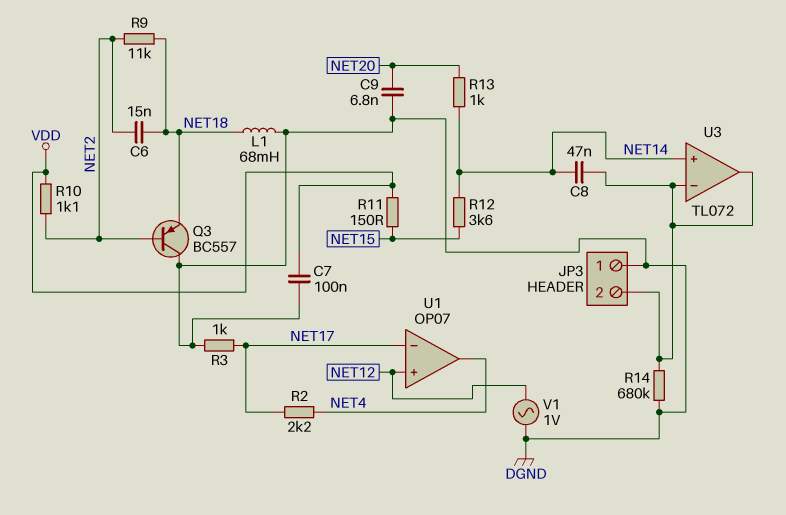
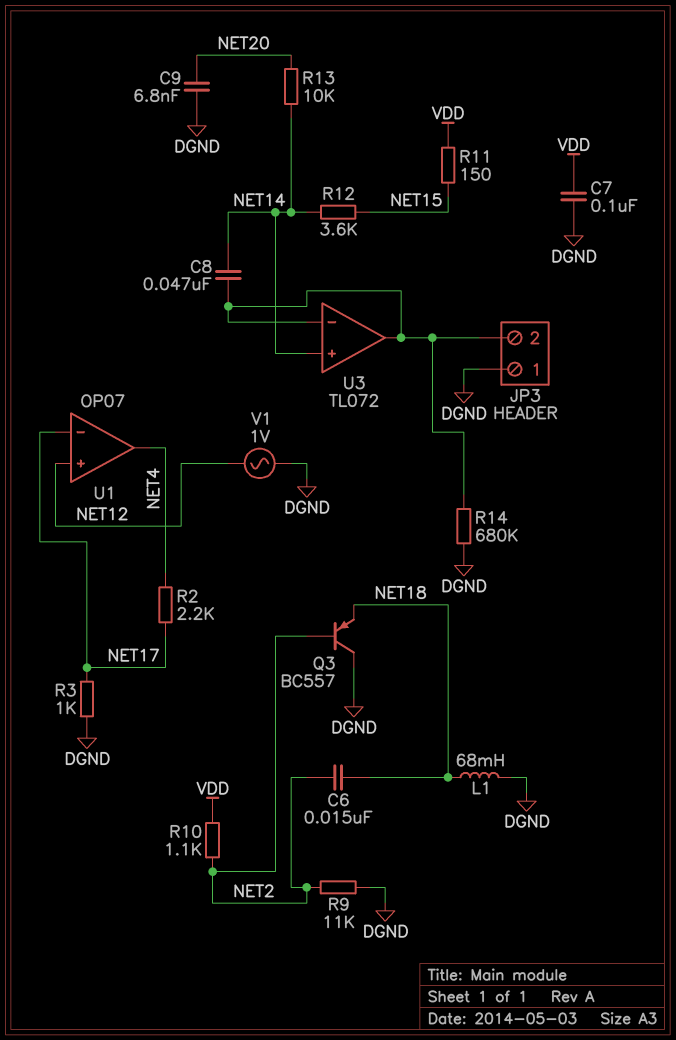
R9: 11k (NET2, NET18) -> 11k (DGND, NET2)
R13: 1k (NET14, NET20) -> 10k (NET14, NET20)

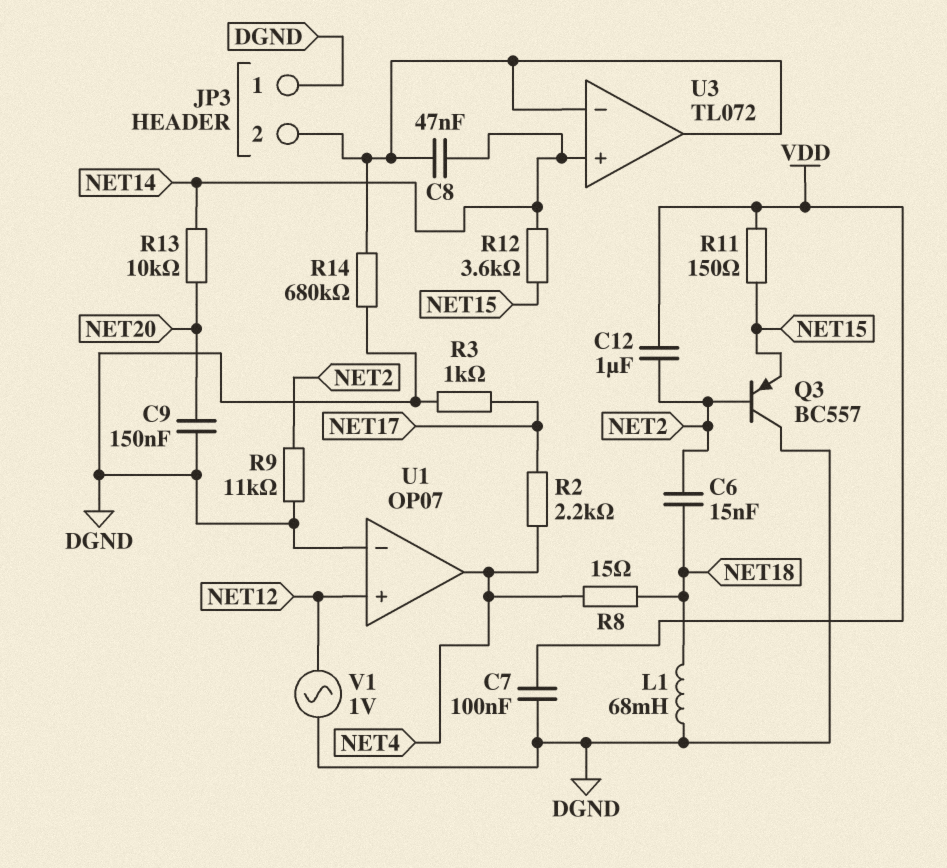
C9: 6.8nF (DGND, NET20) -> 150nF (DGND, NET20)
C12: none -> 1uF (NET2, VDD)
Q3: PNP BC557 (B NET2, C DGND, E NET18) -> PNP BC557 (B NET2, C DGND, E NET15)
R8: none -> 15 (NET4, NET18)
R10: 1.1k (NET2, VDD) -> none
U1 pin in-: NET17 -> DGND

